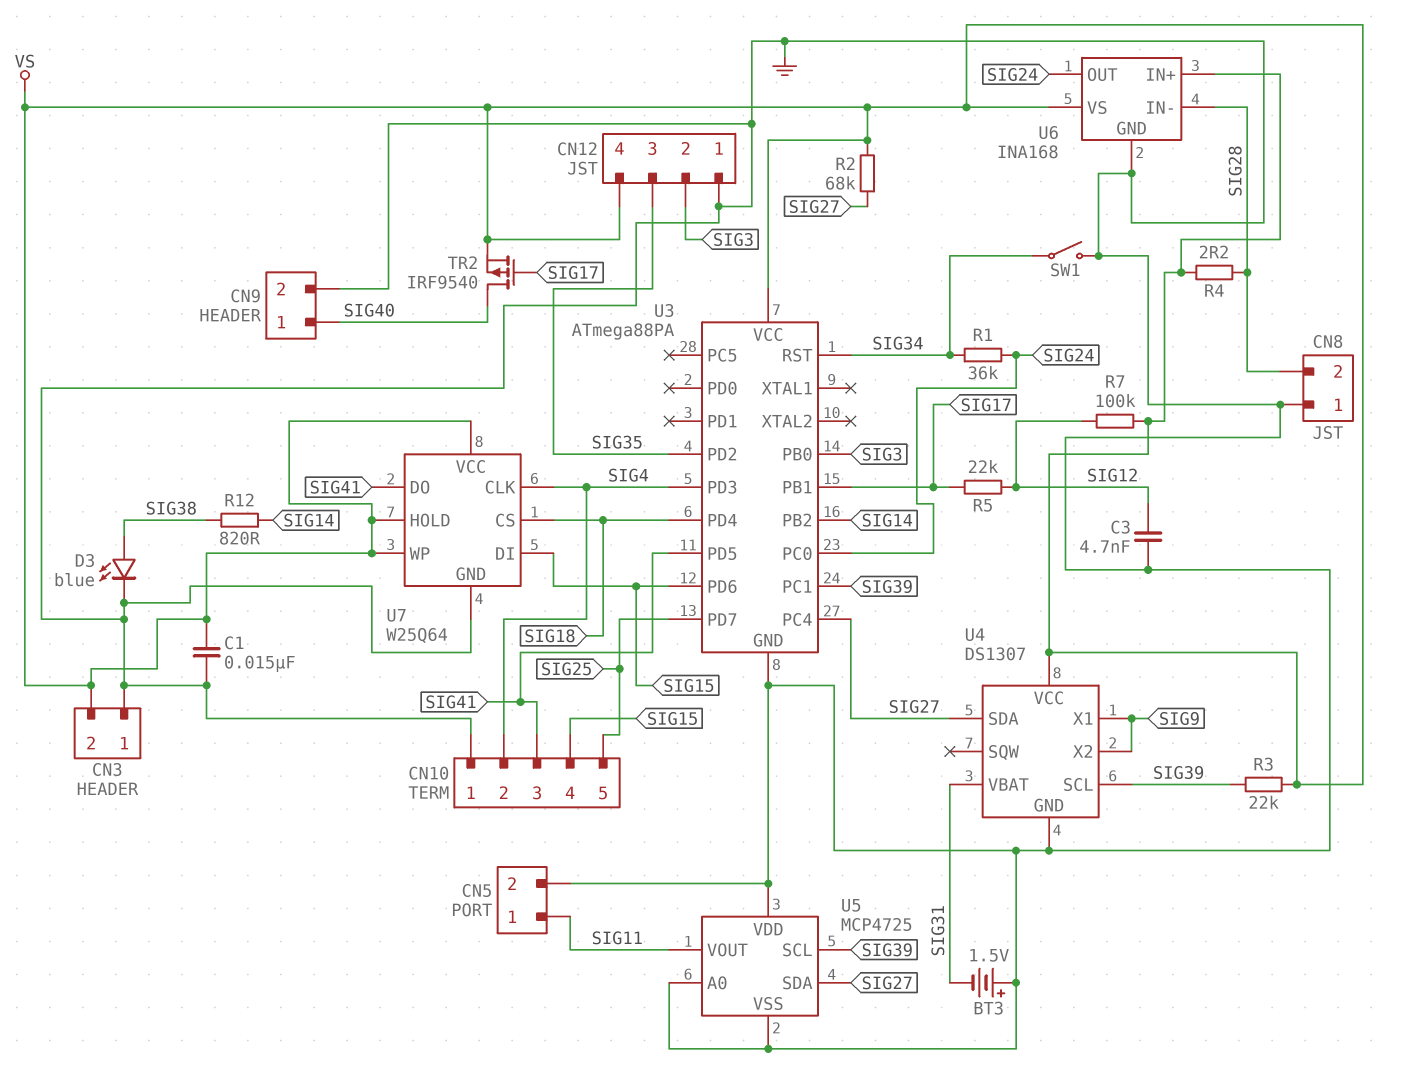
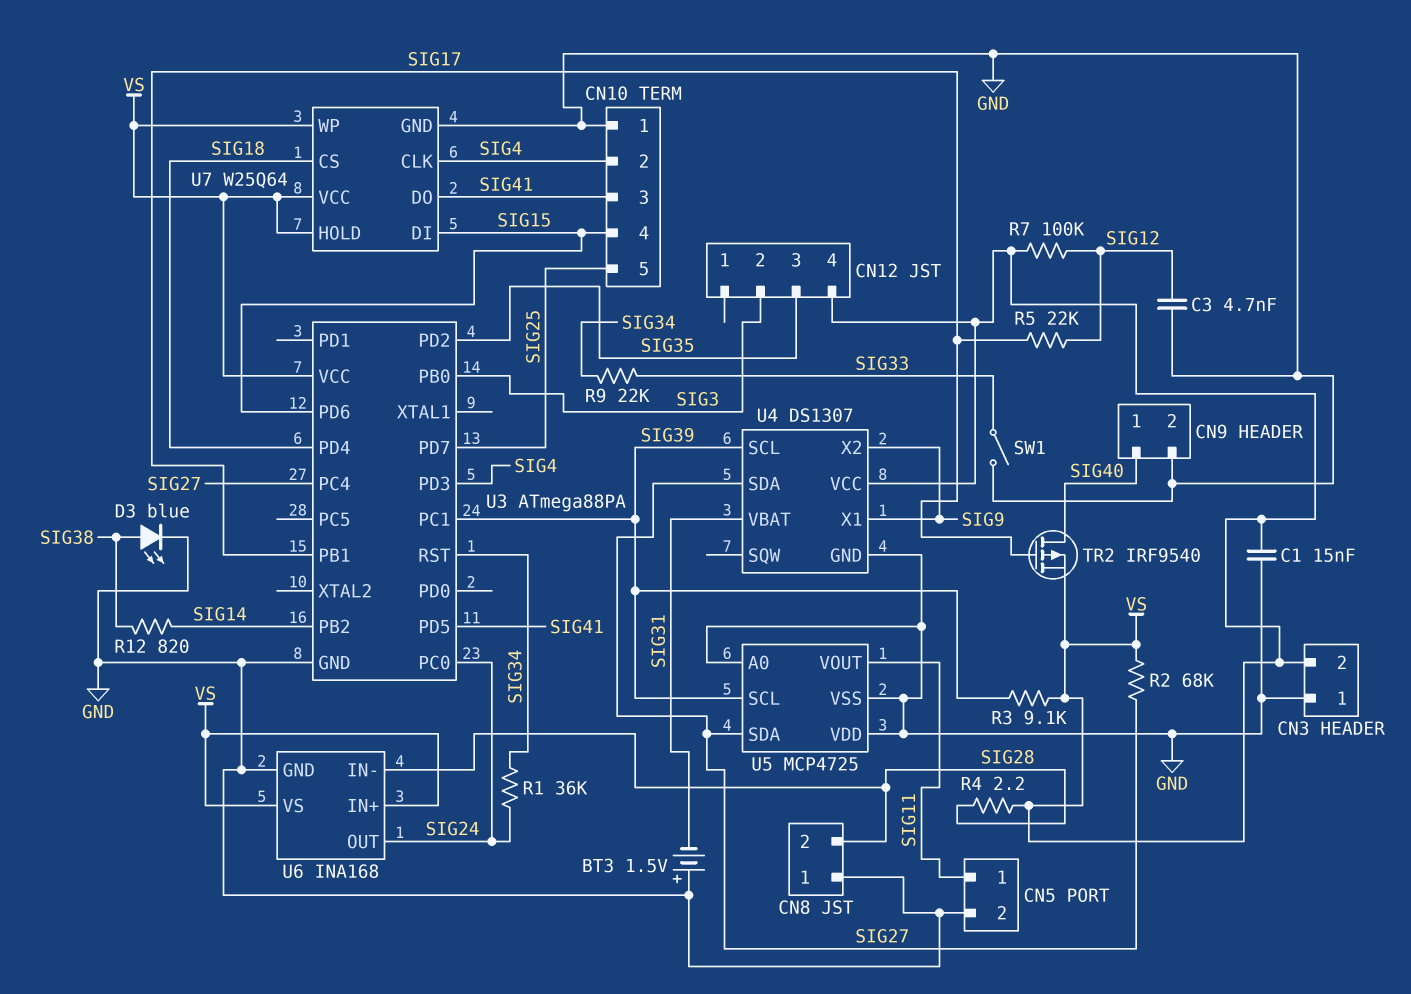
CN12 pin 1: GND -> none
R3: 22k (SIG39, VS) -> 9.1k (SIG39, VS)
R9: none -> 22k (SIG33, SIG34)
SW1: switch (GND, SIG34) -> switch (GND, SIG33)

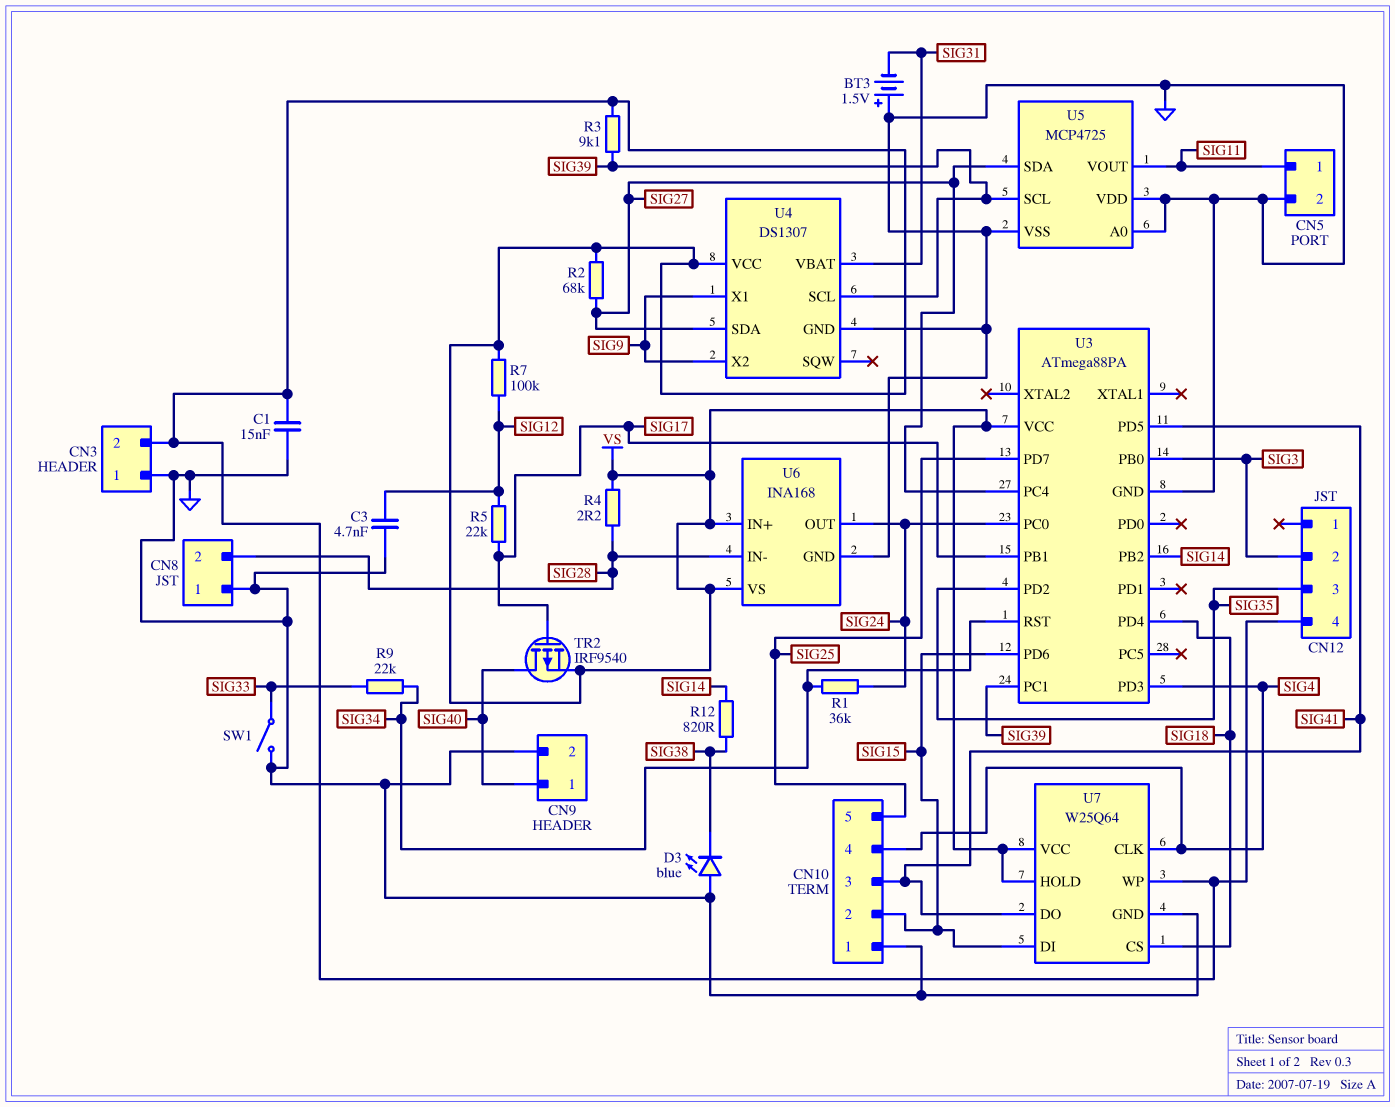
CN10 pin 2: SIG4 -> SIG15
CN10 pin 4: SIG15 -> SIG4
D3: LED blue (A SIG38, K GND) -> LED blue (A GND, K SIG38)

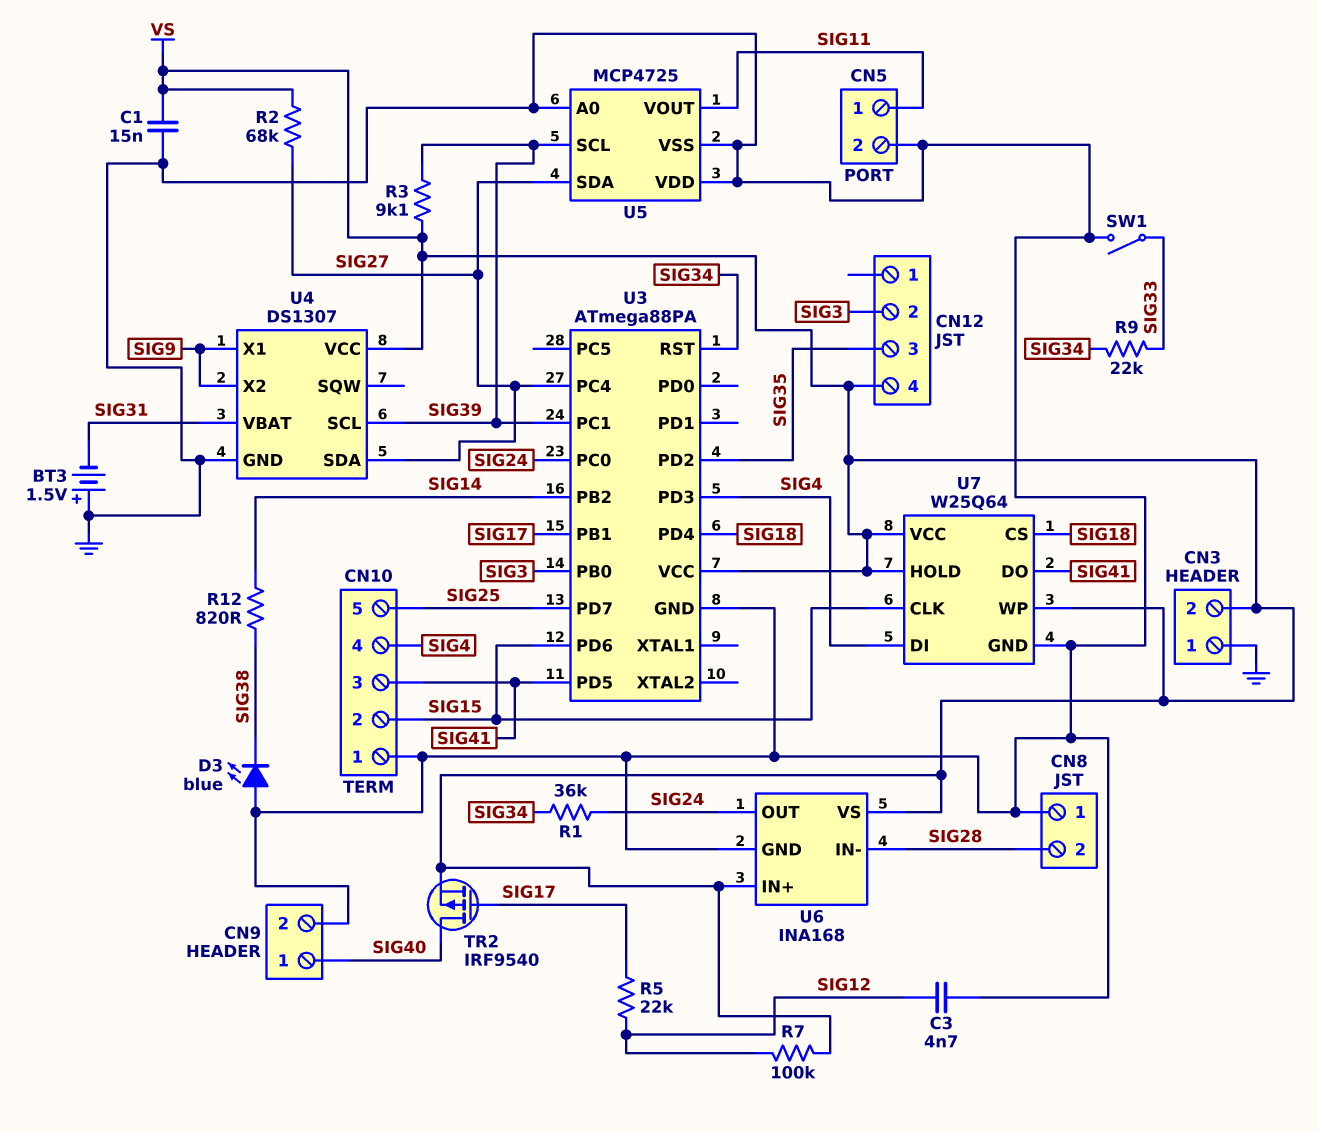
R4: 2.2 (SIG28, VS) -> none
U7 pin CLK: SIG4 -> SIG15
U7 pin DI: SIG15 -> SIG4

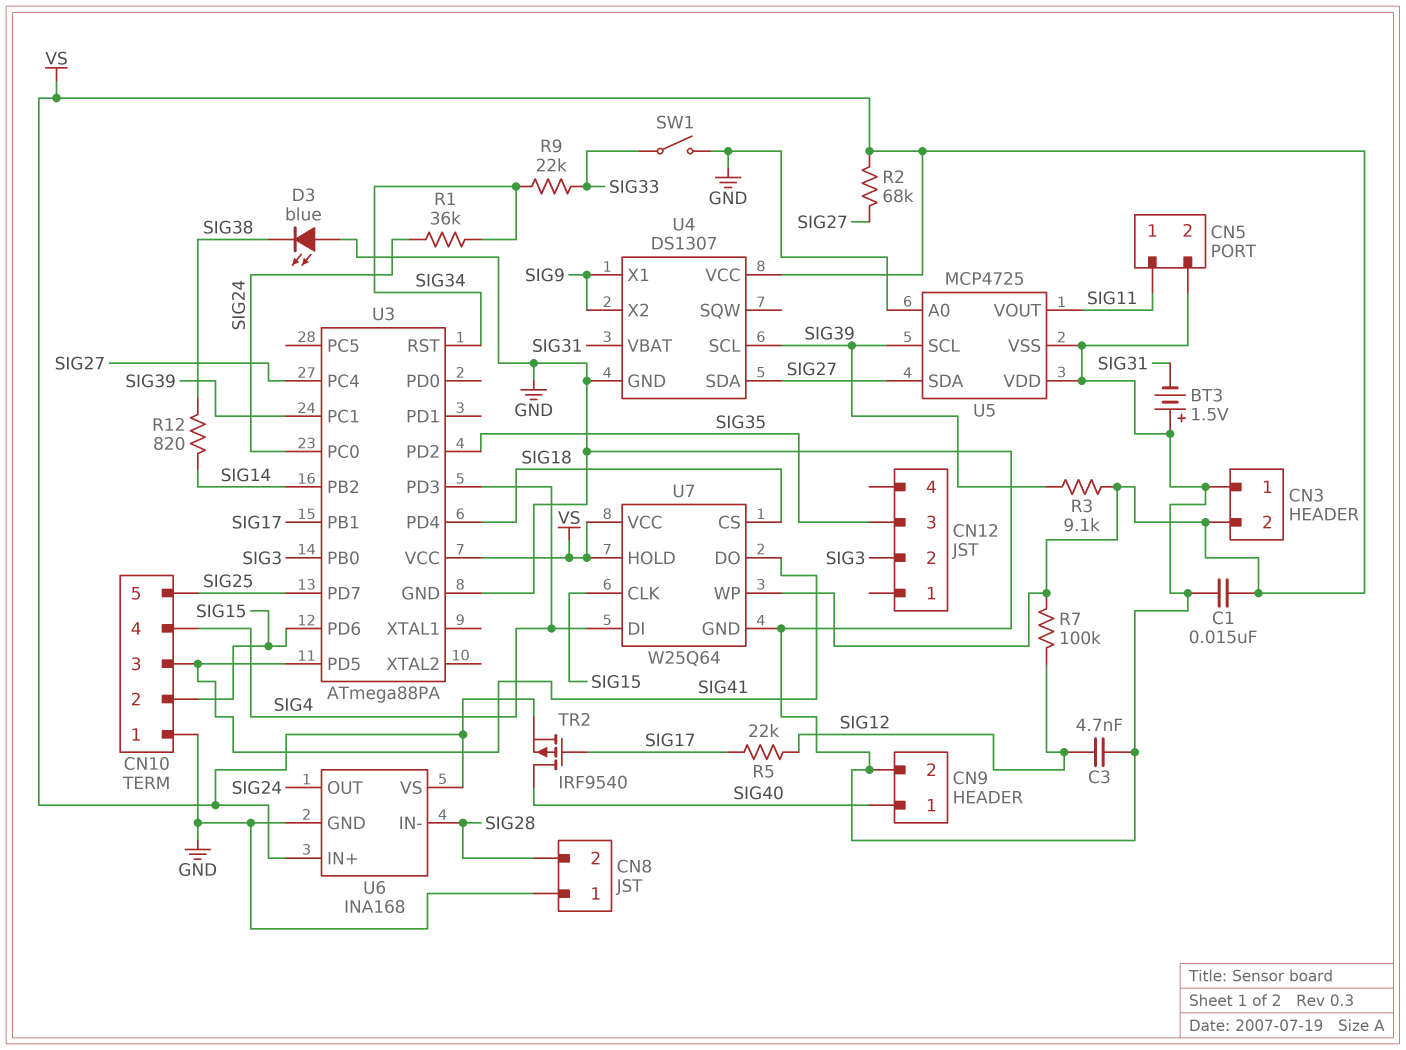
CN12 pin 4: VS -> none

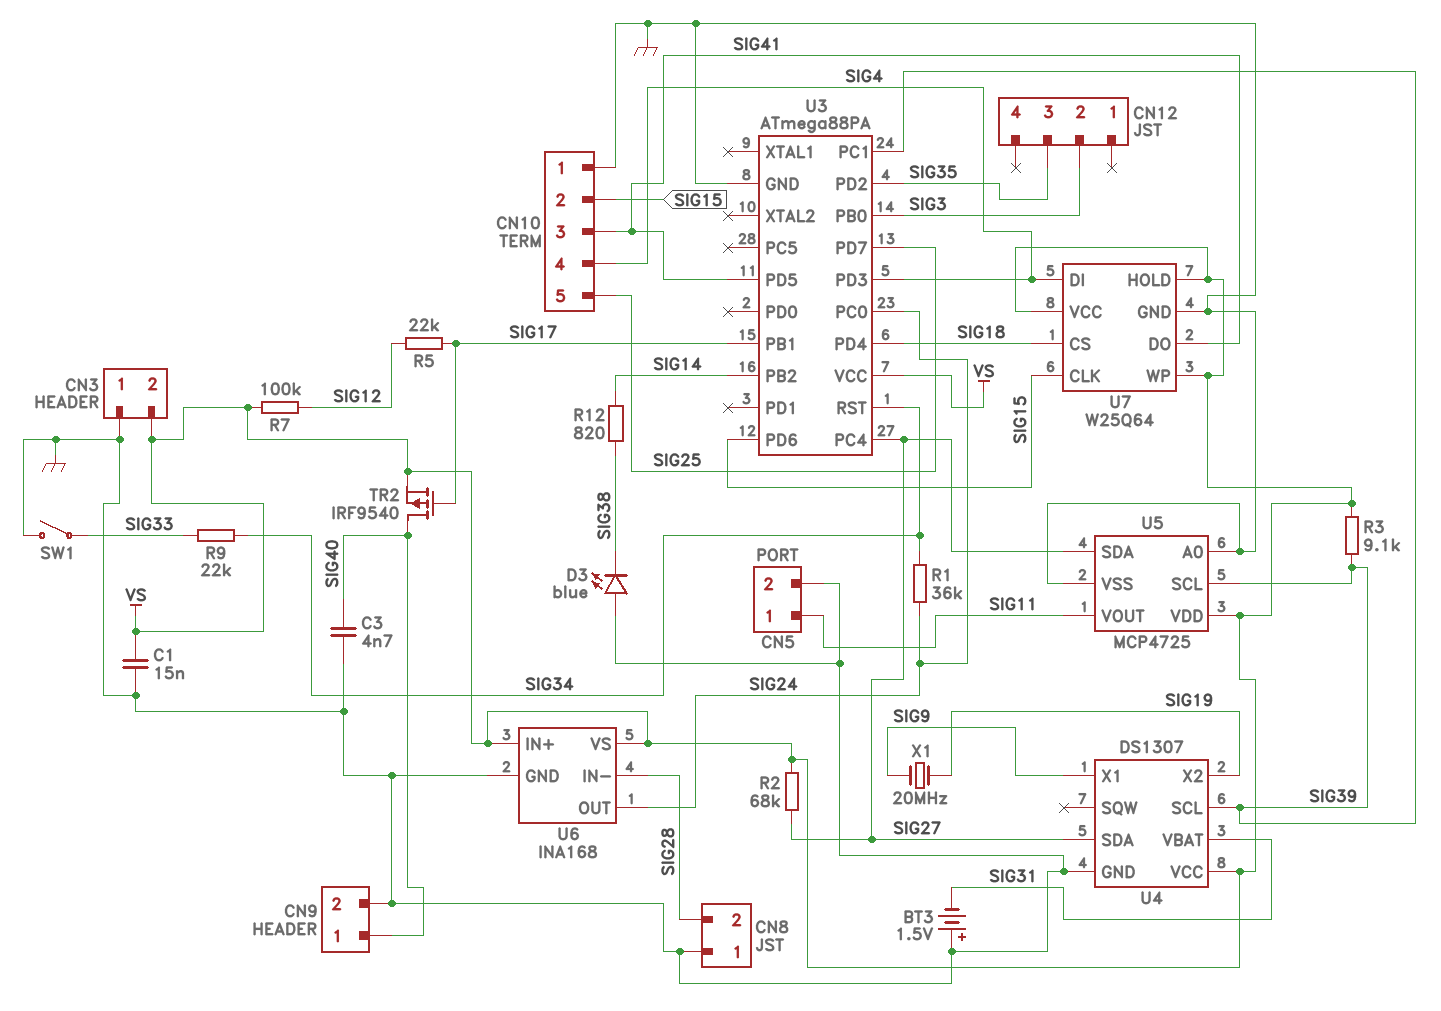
C3: 4.7nF (GND, SIG12) -> 4.7nF (GND, SIG40)
U4 pin X2: SIG9 -> SIG19
U5 pin VDD: GND -> VS
X1: none -> 20MHz (SIG9, SIG19)

